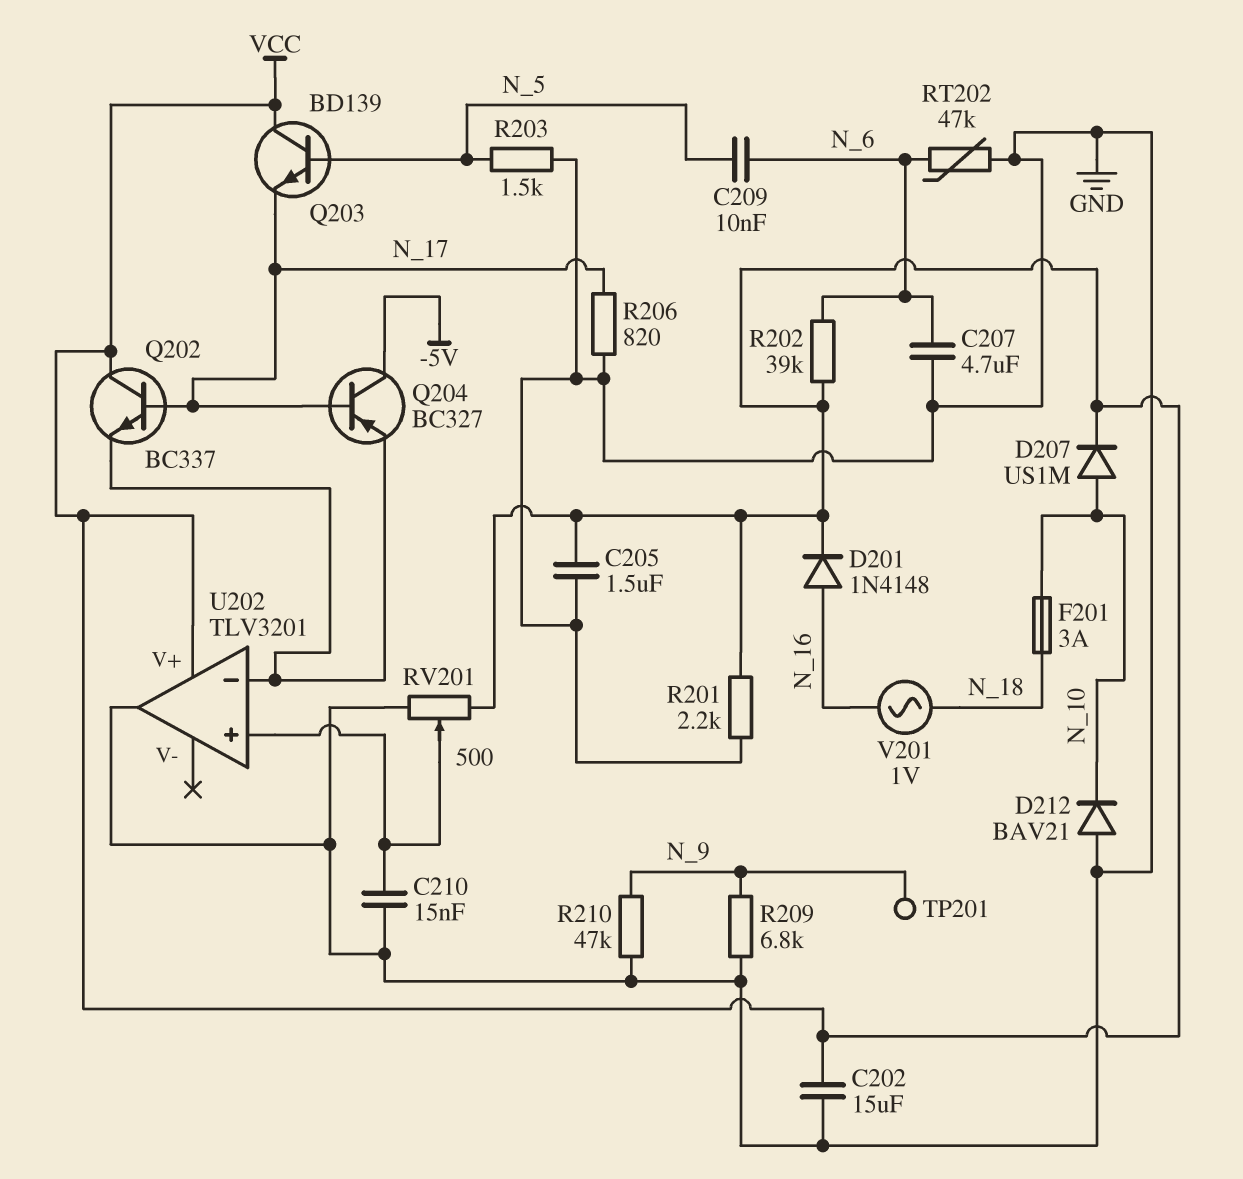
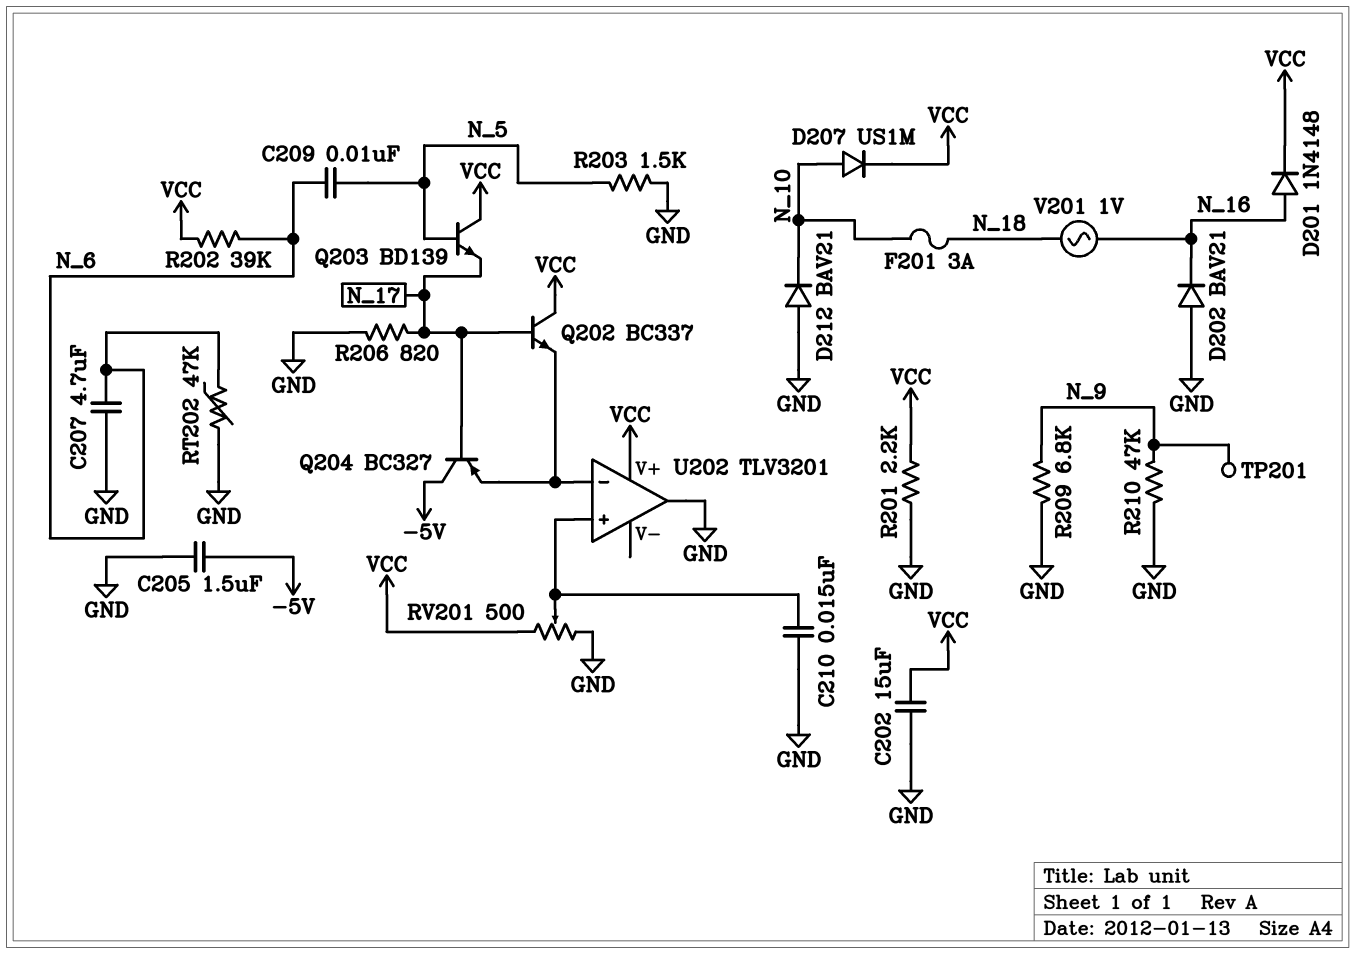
C205: 1.5uF (GND, VCC) -> 1.5uF (-5V, GND)
D202: none -> diode BAV21 (A GND, K N_16)

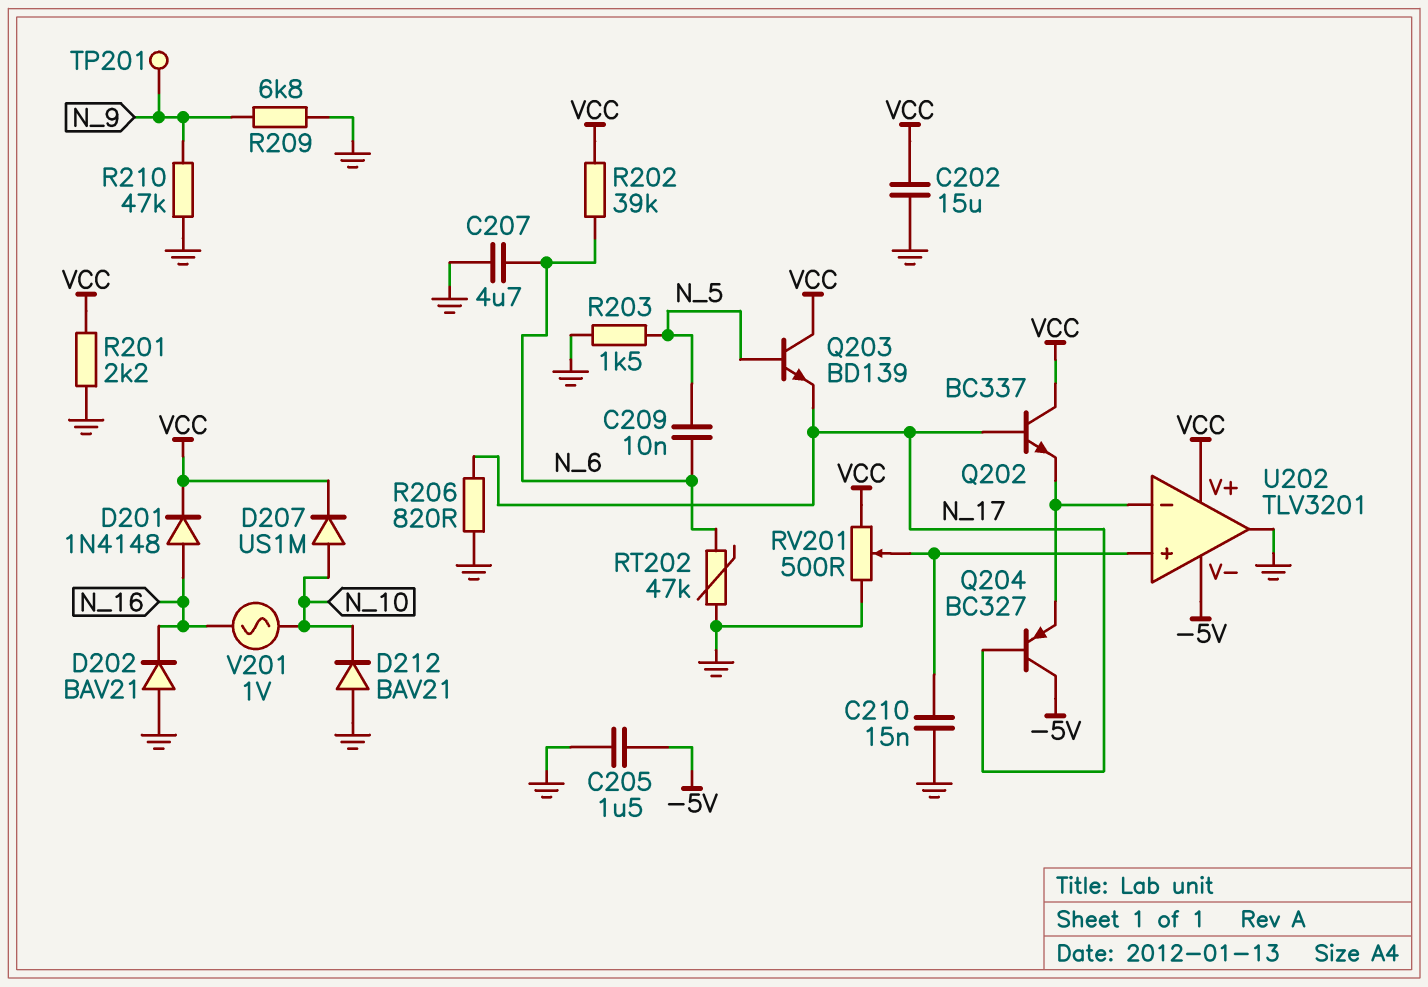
F201: 3A (N_10, N_18) -> none
U202 pin V-: none -> -5V
V201: AC 1V (N_16, N_18) -> AC 1V (N_10, N_16)

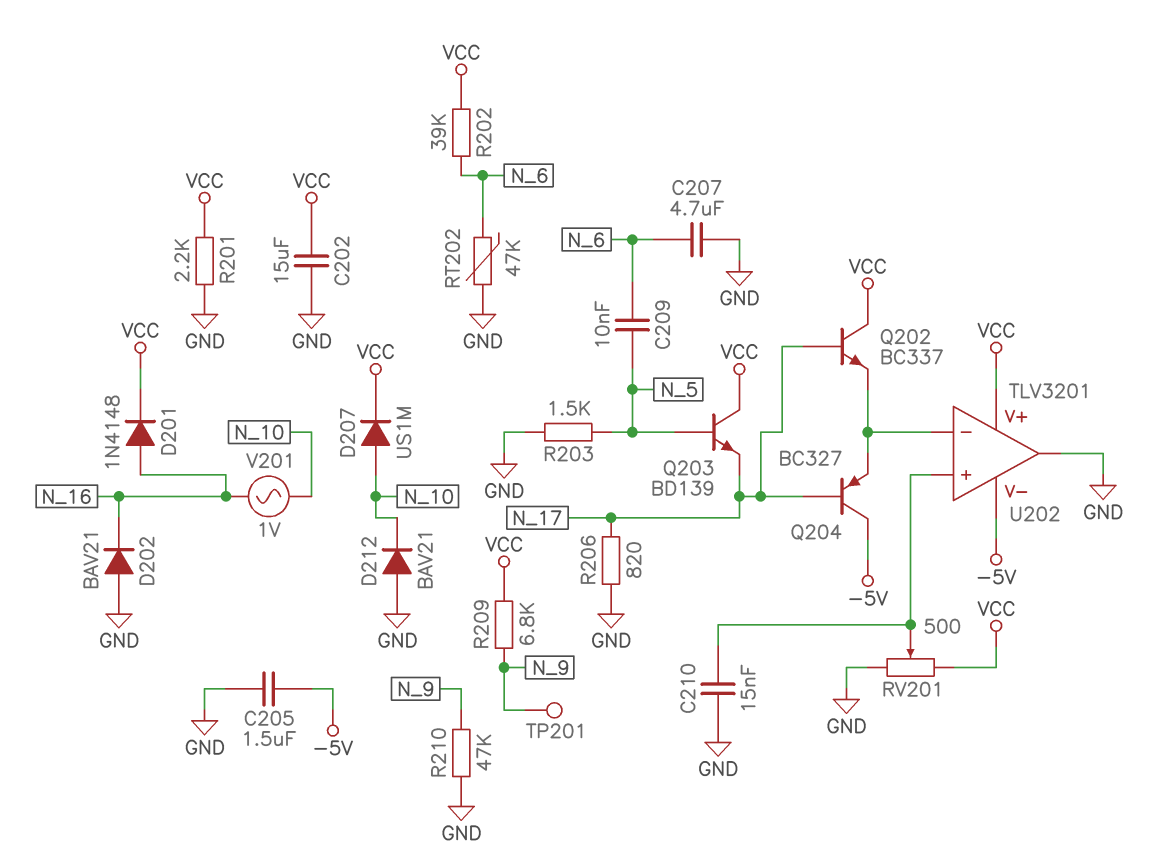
R209: 6.8k (GND, N_9) -> 6.8k (N_9, VCC)

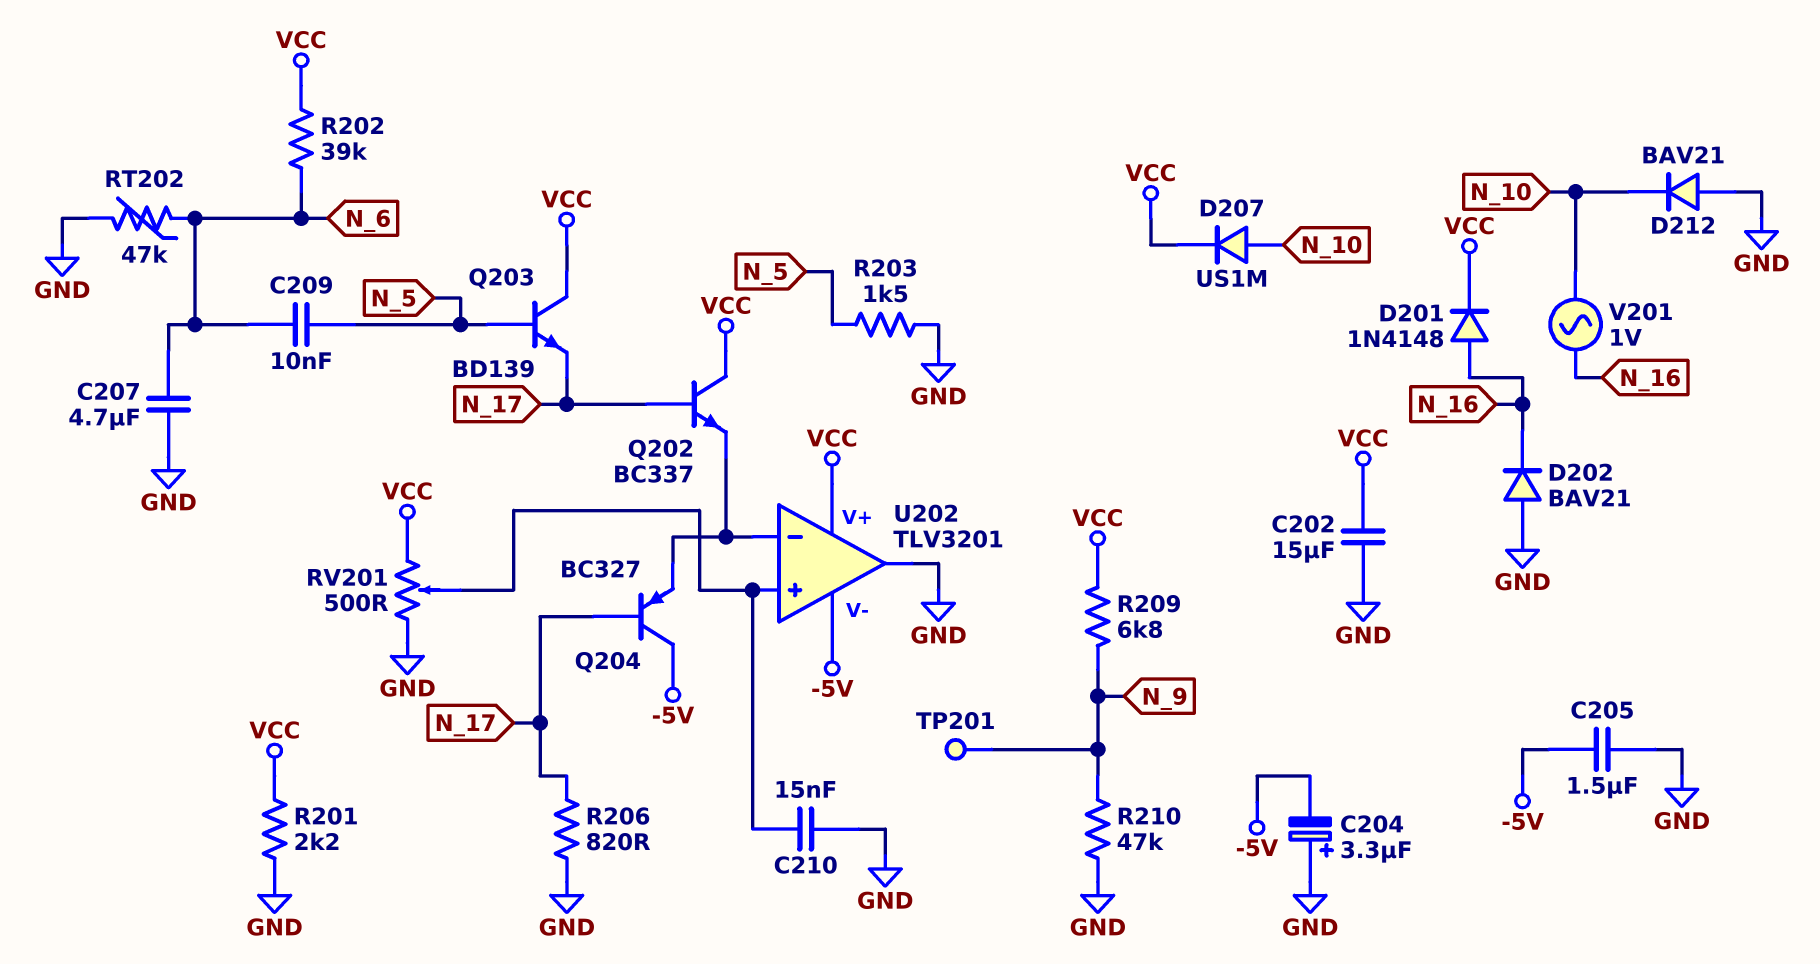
C204: none -> 3.3uF (plus GND, minus -5V)

